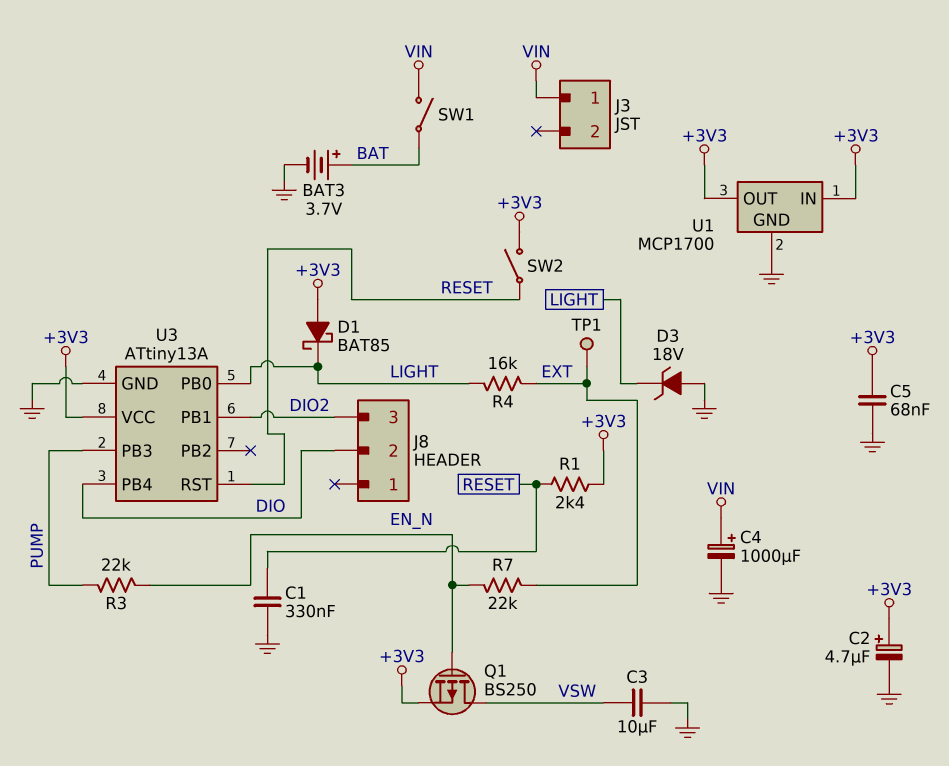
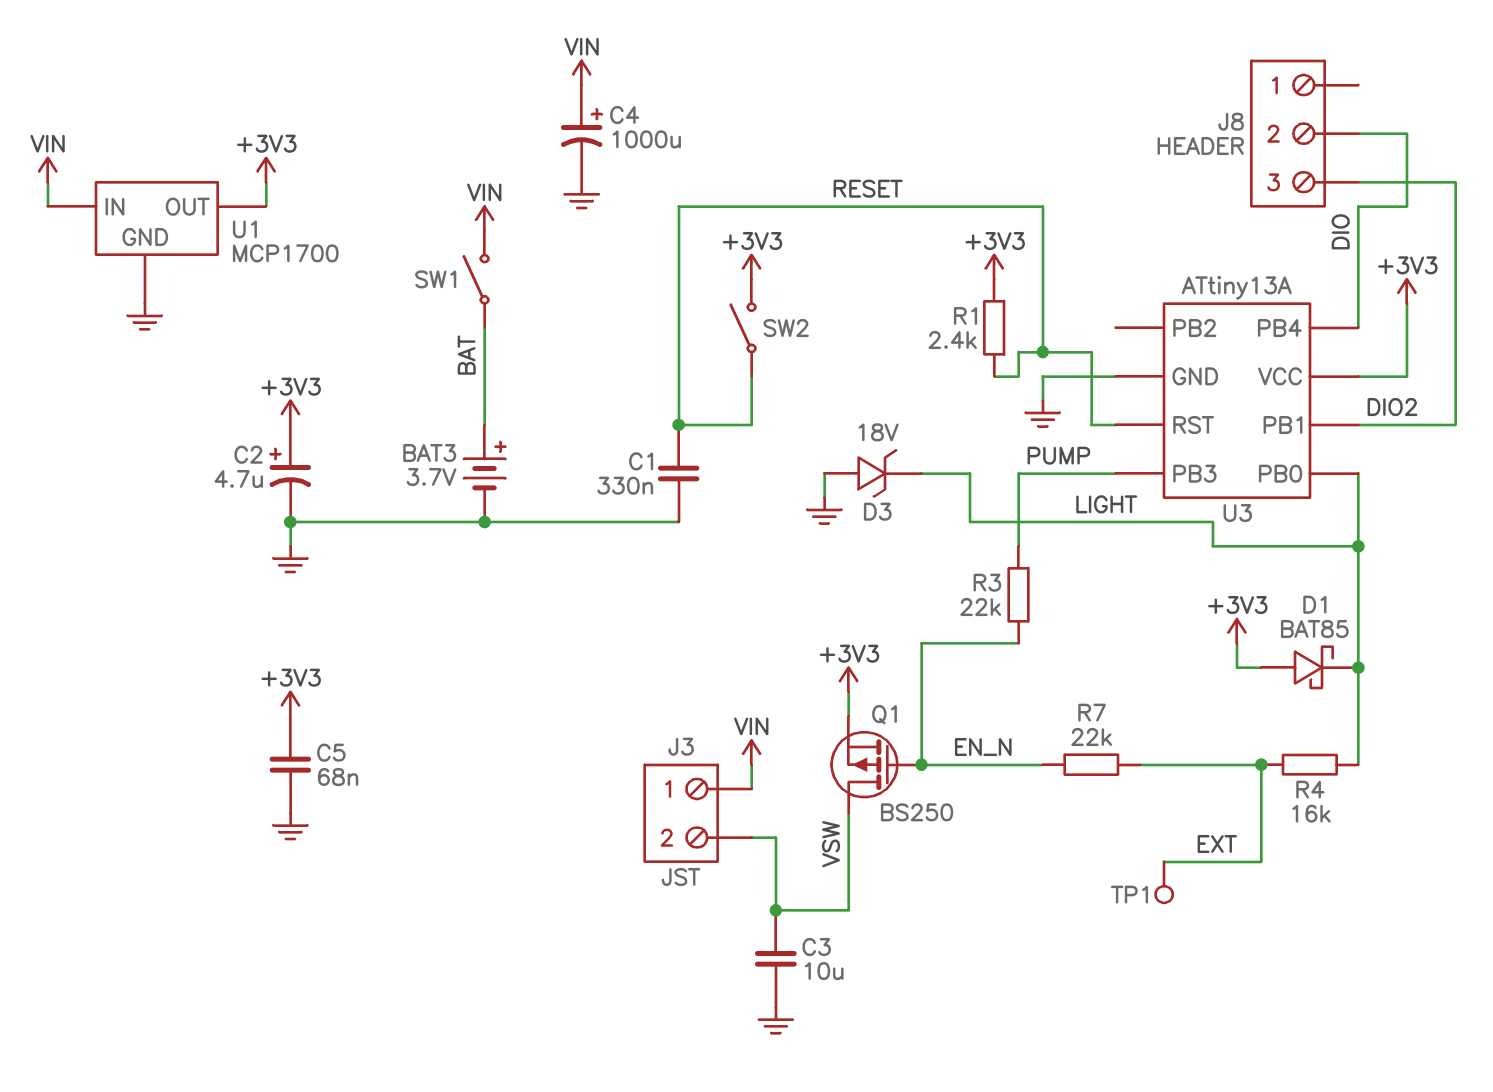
J3 pin 2: none -> VSW
U1 pin IN: +3V3 -> VIN

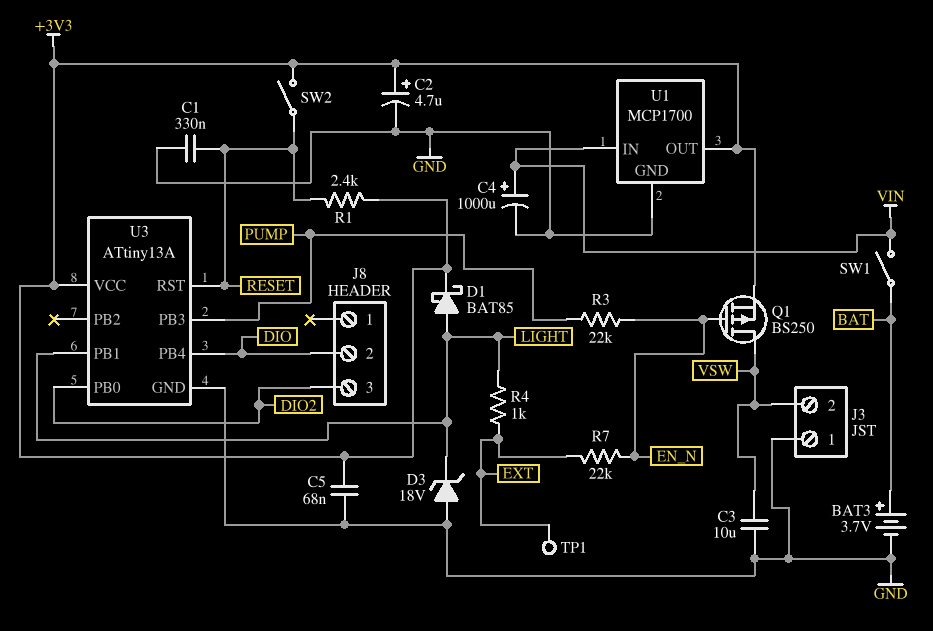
D1: schottky BAT85 (A +3V3, K LIGHT) -> schottky BAT85 (A LIGHT, K +3V3)
J3 pin 1: VIN -> GND
R4: 16k (EXT, LIGHT) -> 1k (EXT, LIGHT)
U3 pin PB0: LIGHT -> DIO2
U3 pin PB1: DIO2 -> LIGHT

